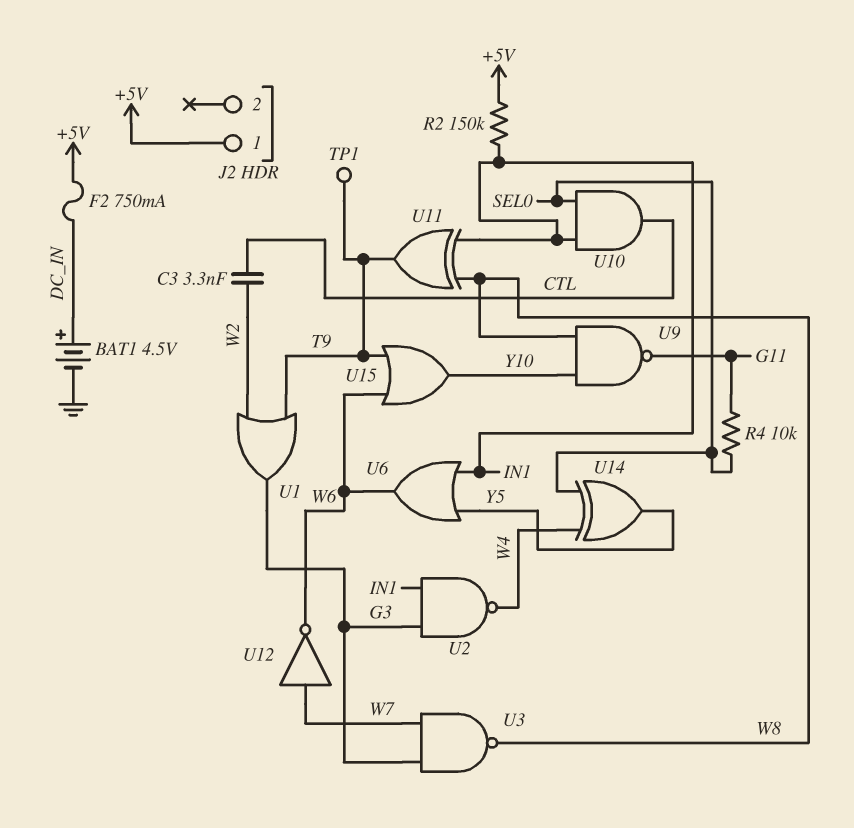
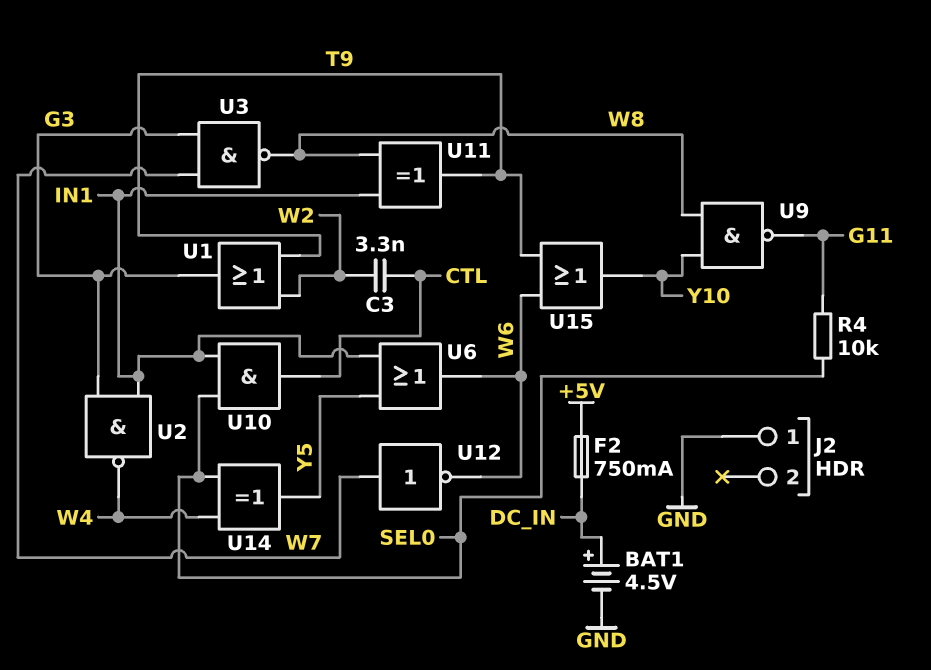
J2 pin 1: +5V -> GND
R2: 150k (+5V, IN1) -> none
TP1: test point (T9) -> none

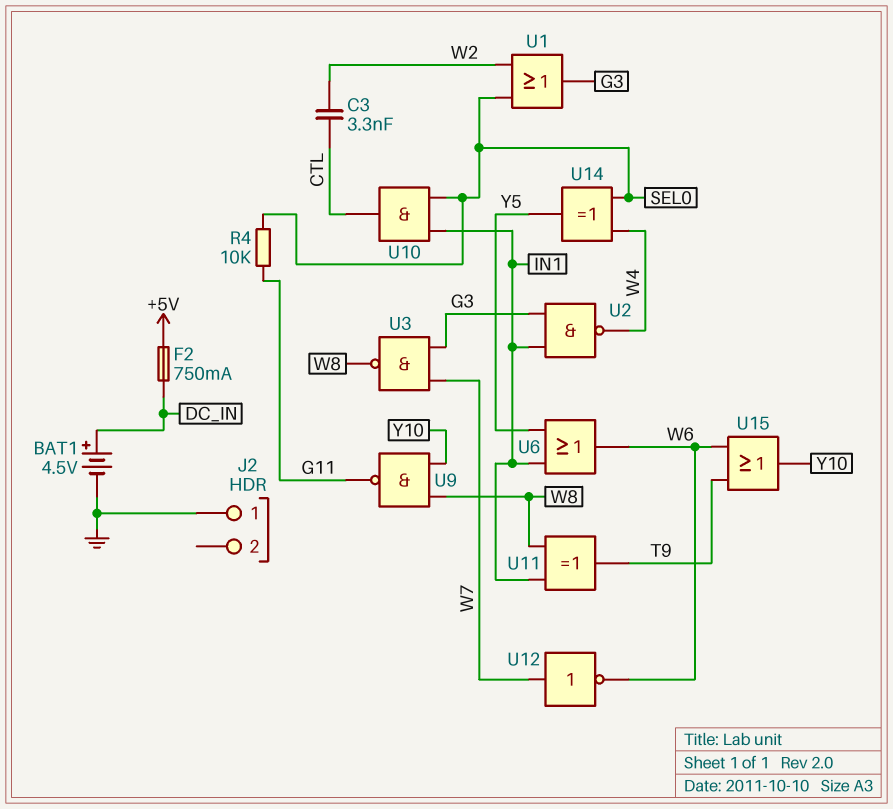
U1: OR (in T9, in W2, out G3) -> OR (in SEL0, in W2, out G3)

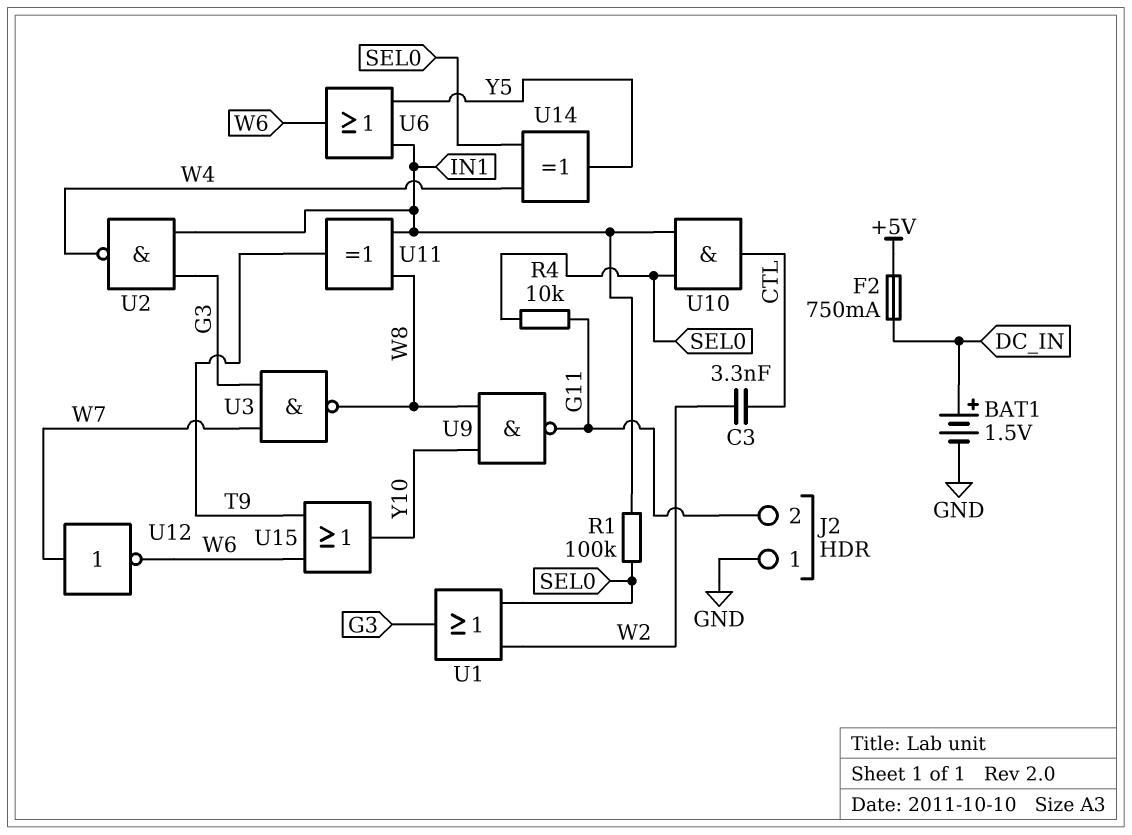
BAT1: 4.5V (plus DC_IN, minus GND) -> 1.5V (plus DC_IN, minus GND)
J2 pin 2: none -> G11
R1: none -> 100k (IN1, SEL0)

